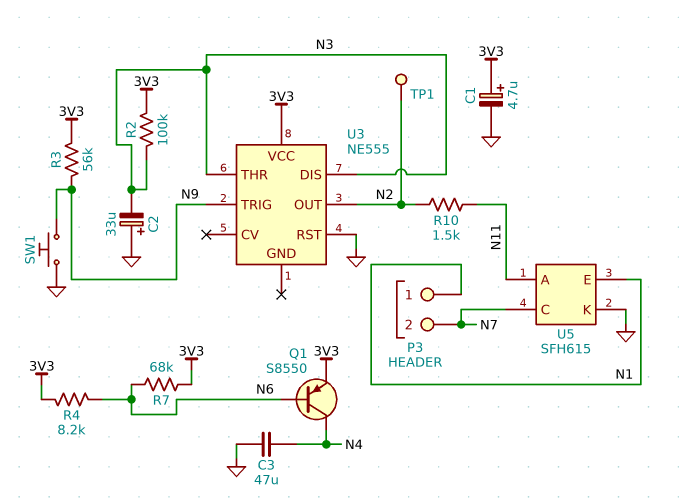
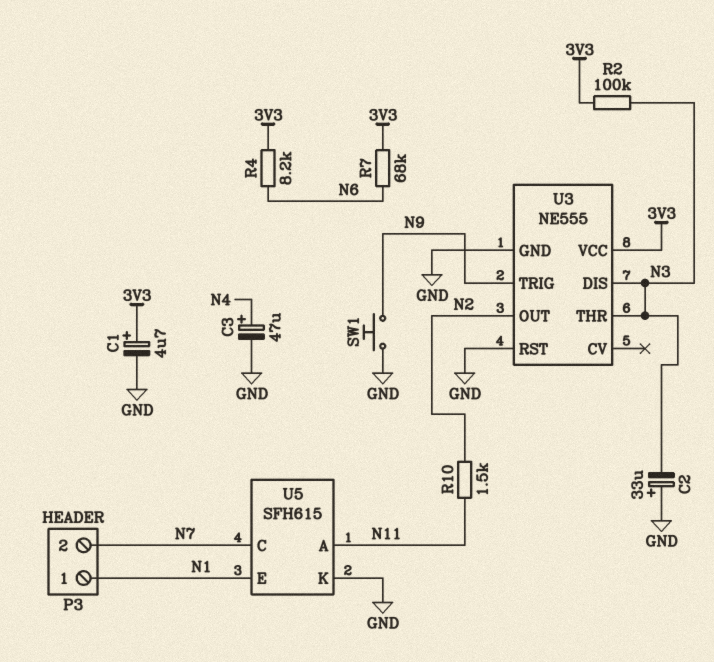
C3: 47uF (GND, N4) -> 47uF (plus N4, minus GND)
Q1: PNP S8550 (B N6, C N4, E 3V3) -> none
R3: 56k (3V3, N9) -> none
TP1: test point (N2) -> none
U3 pin GND: none -> GND

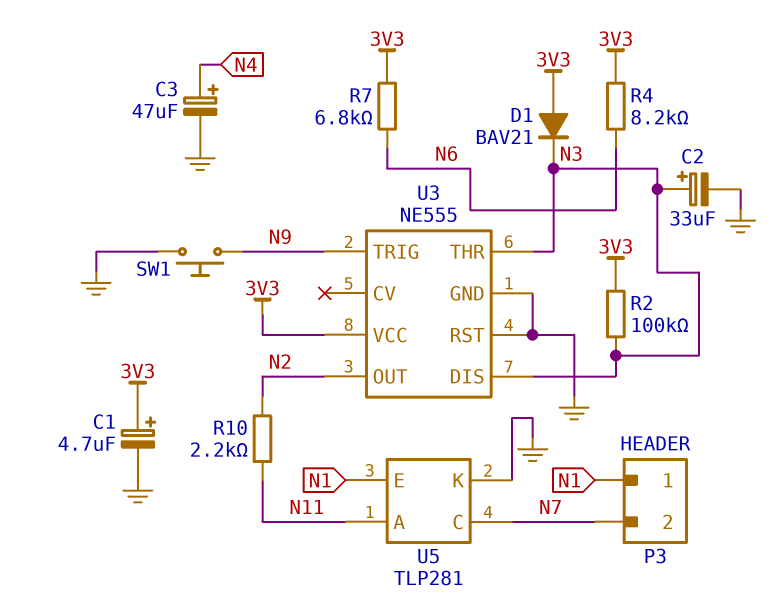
C2: 33uF (plus GND, minus N3) -> 33uF (plus N3, minus GND)
D1: none -> diode BAV21 (A 3V3, K N3)
R7: 68k (3V3, N6) -> 6.8k (3V3, N6)
R10: 1.5k (N2, N11) -> 2.2k (N2, N11)
U5: SFH615 -> TLP281

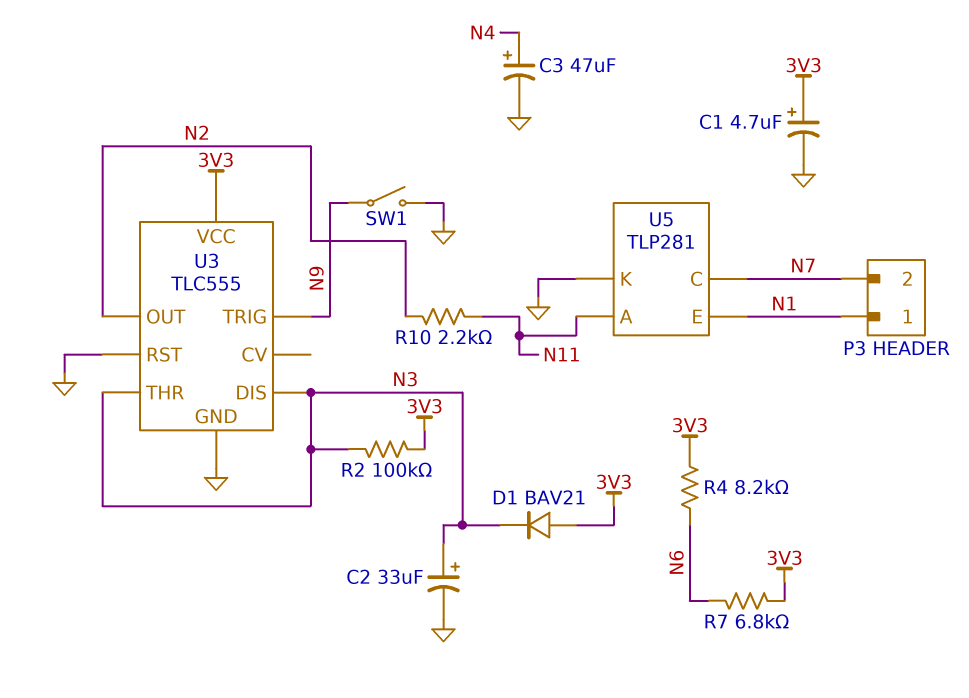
SW1: button (GND, N9) -> switch (GND, N9)
U3: NE555 -> TLC555

